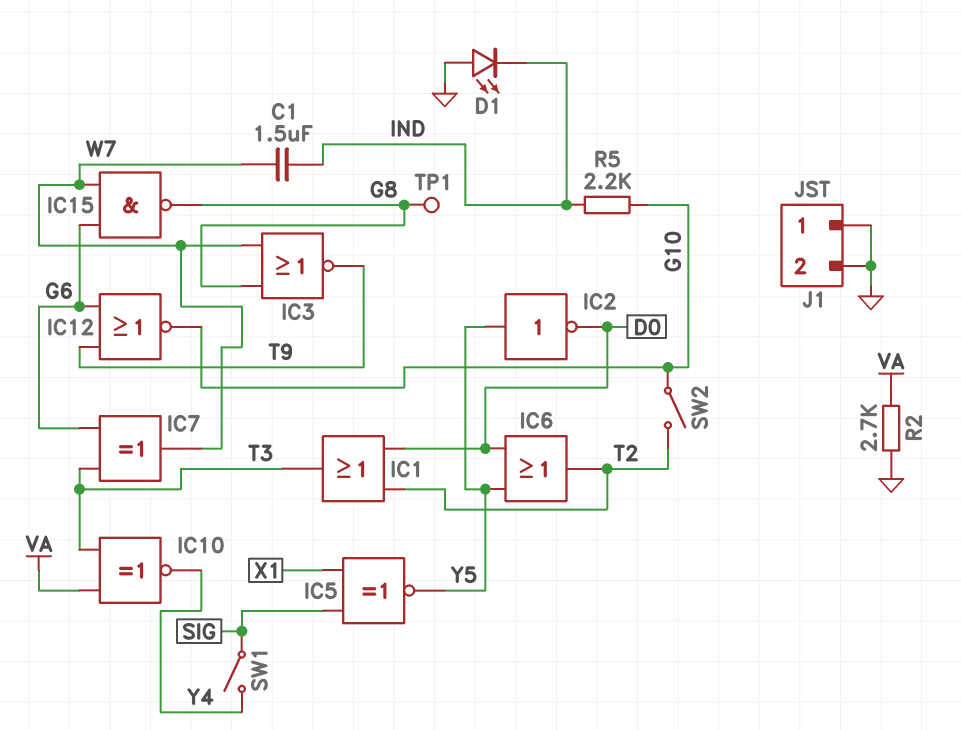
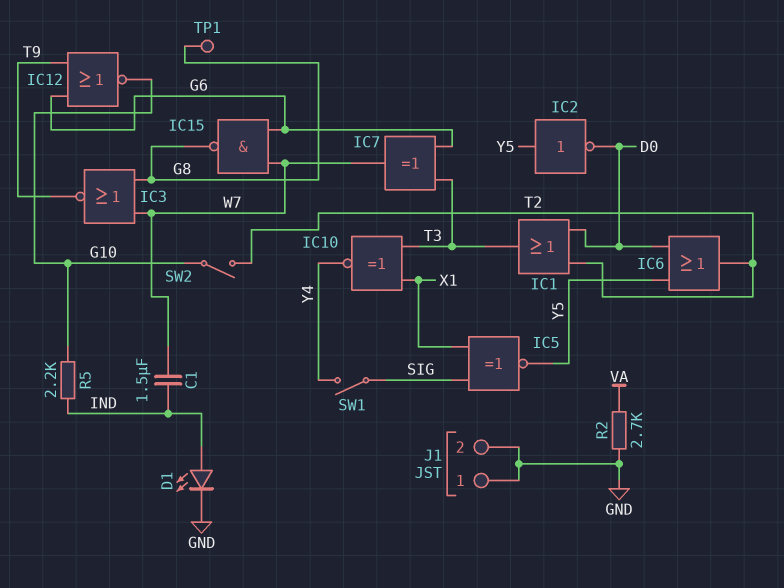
D1: LED (A GND, K IND) -> LED (A IND, K GND)
IC10: XNOR (in T3, in VA, out Y4) -> XNOR (in T3, in X1, out Y4)

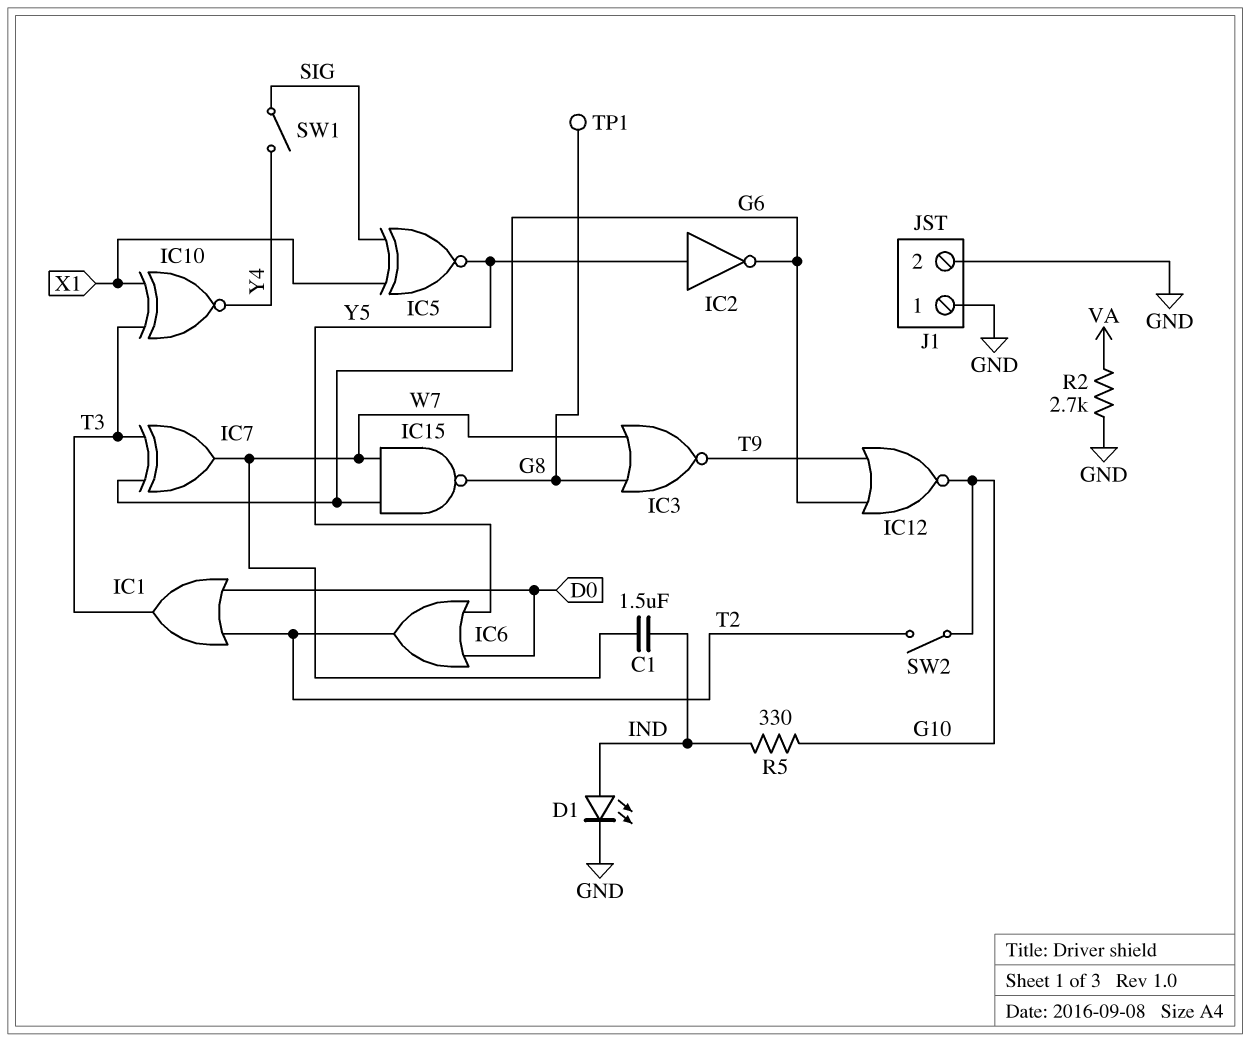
IC2: NOT (in Y5, out D0) -> NOT (in Y5, out G6)
R5: 2.2k (G10, IND) -> 330 (G10, IND)

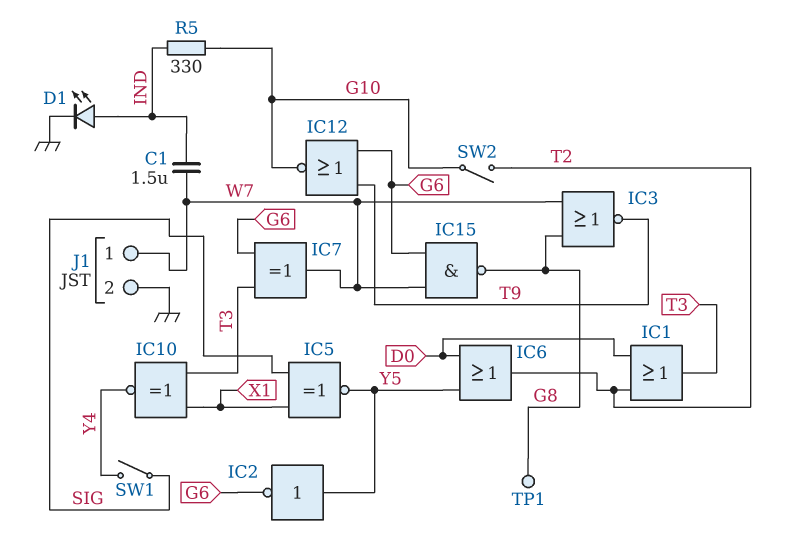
J1 pin 1: GND -> W7
R2: 2.7k (GND, VA) -> none

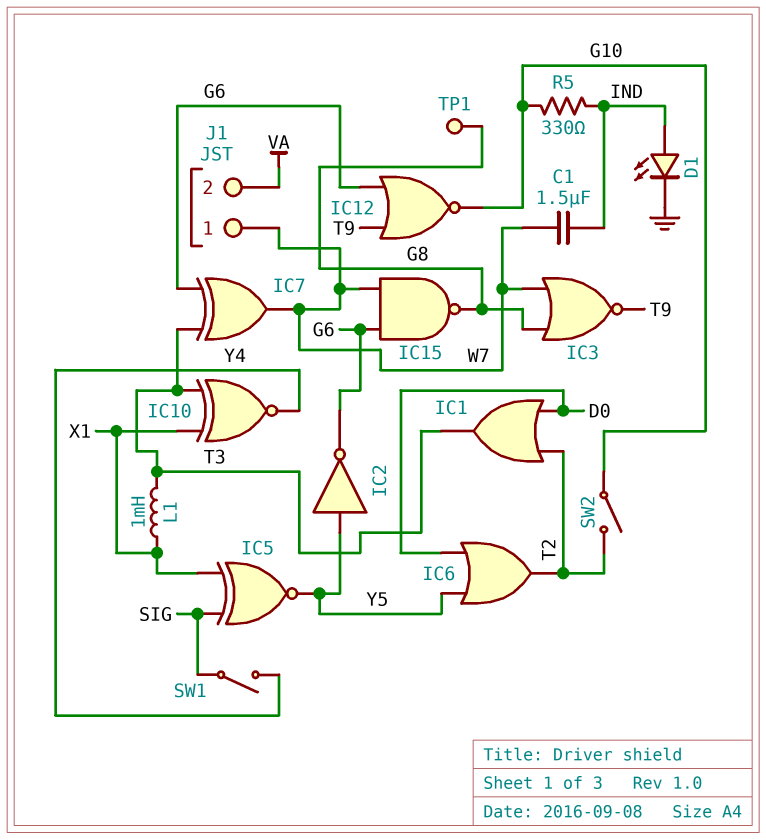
J1 pin 2: GND -> VA
L1: none -> 1mH (T3, X1)

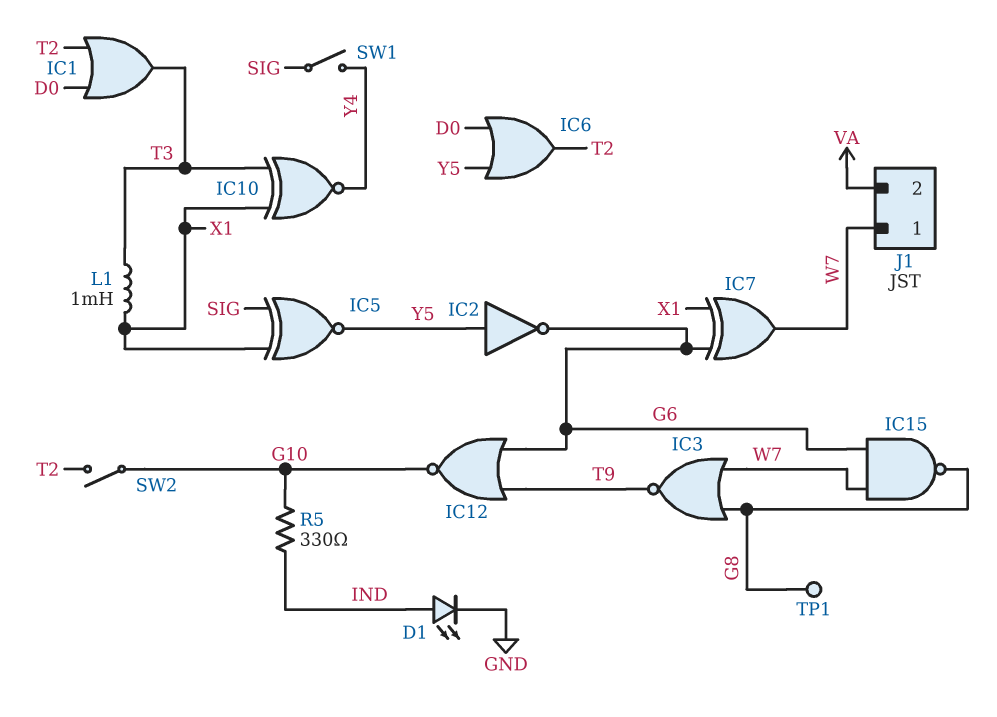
C1: 1.5uF (IND, W7) -> none
IC7: XOR (in G6, in T3, out W7) -> XOR (in G6, in X1, out W7)

